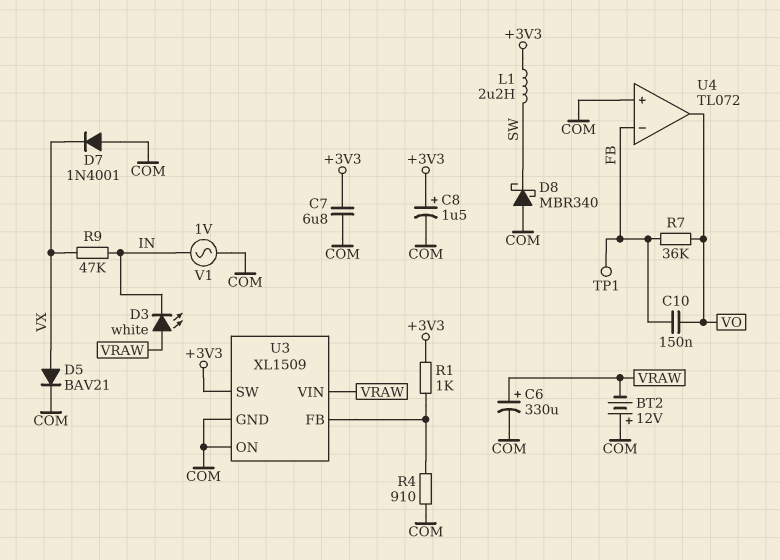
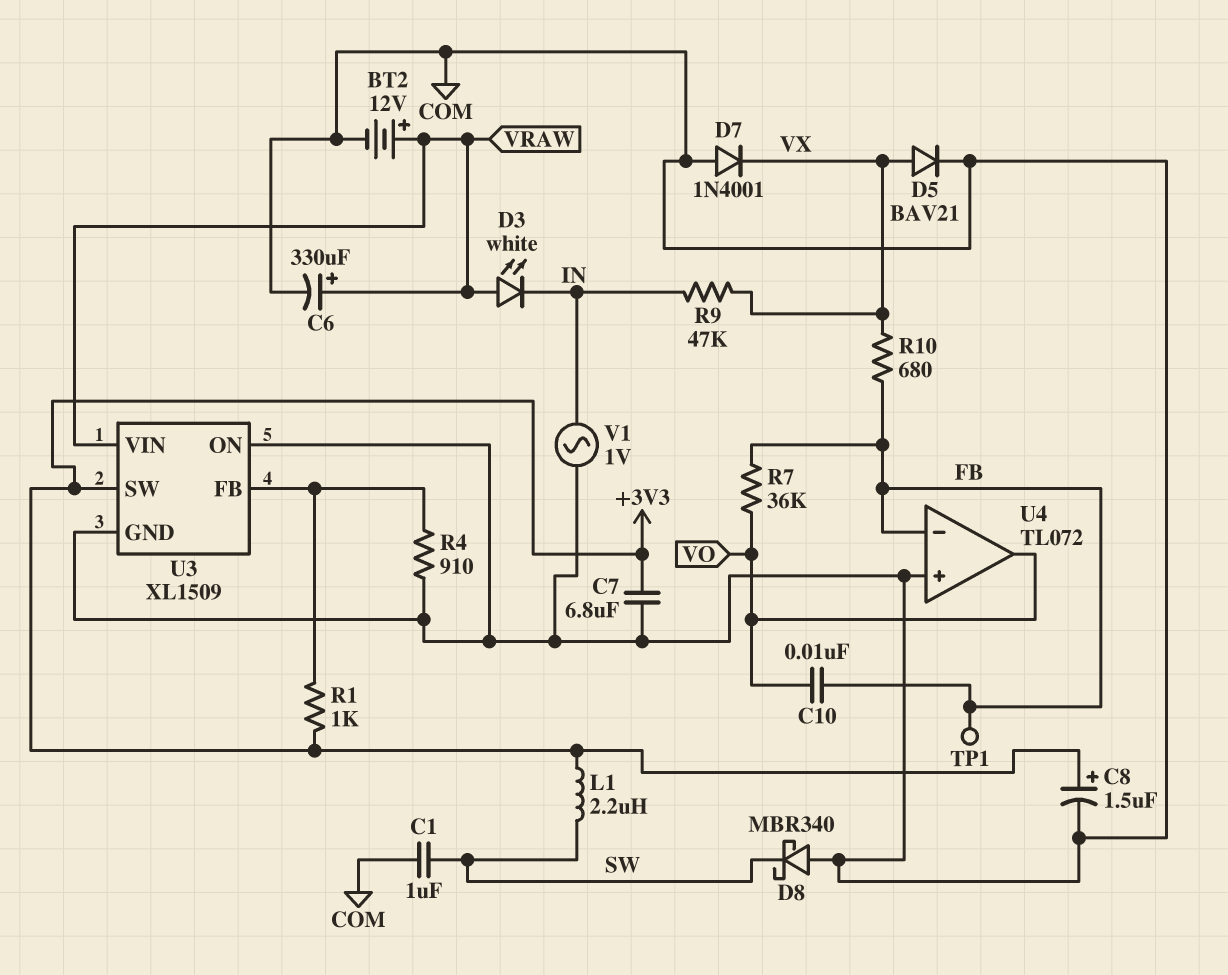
BT2: 12V (plus COM, minus VRAW) -> 12V (plus VRAW, minus COM)
C1: none -> 1uF (COM, SW)
C10: 150nF (FB, VO) -> 10nF (FB, VO)
R10: none -> 680 (FB, VX)

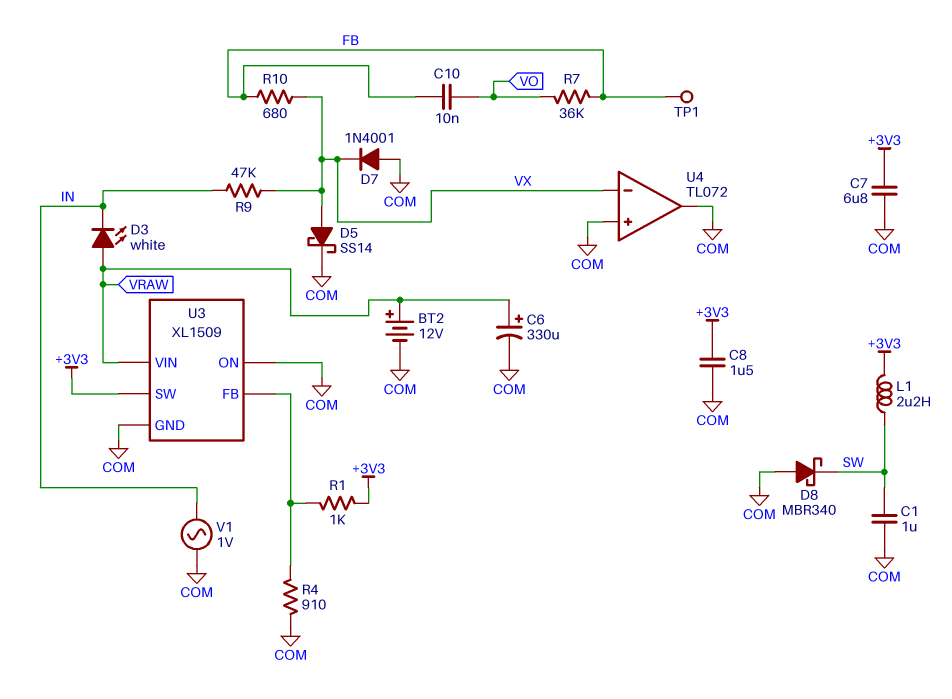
C8: 1.5uF (plus +3V3, minus COM) -> 1.5uF (+3V3, COM)
D5: diode BAV21 (A VX, K COM) -> schottky SS14 (A VX, K COM)
U4 pin in-: FB -> VX
U4 pin out: VO -> COM

